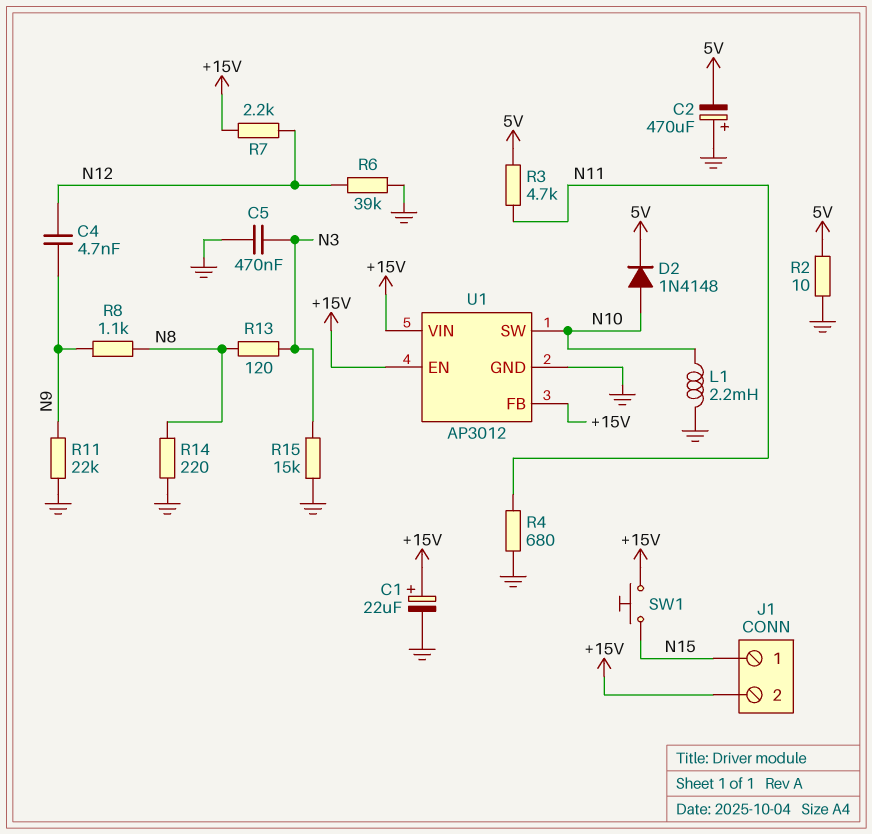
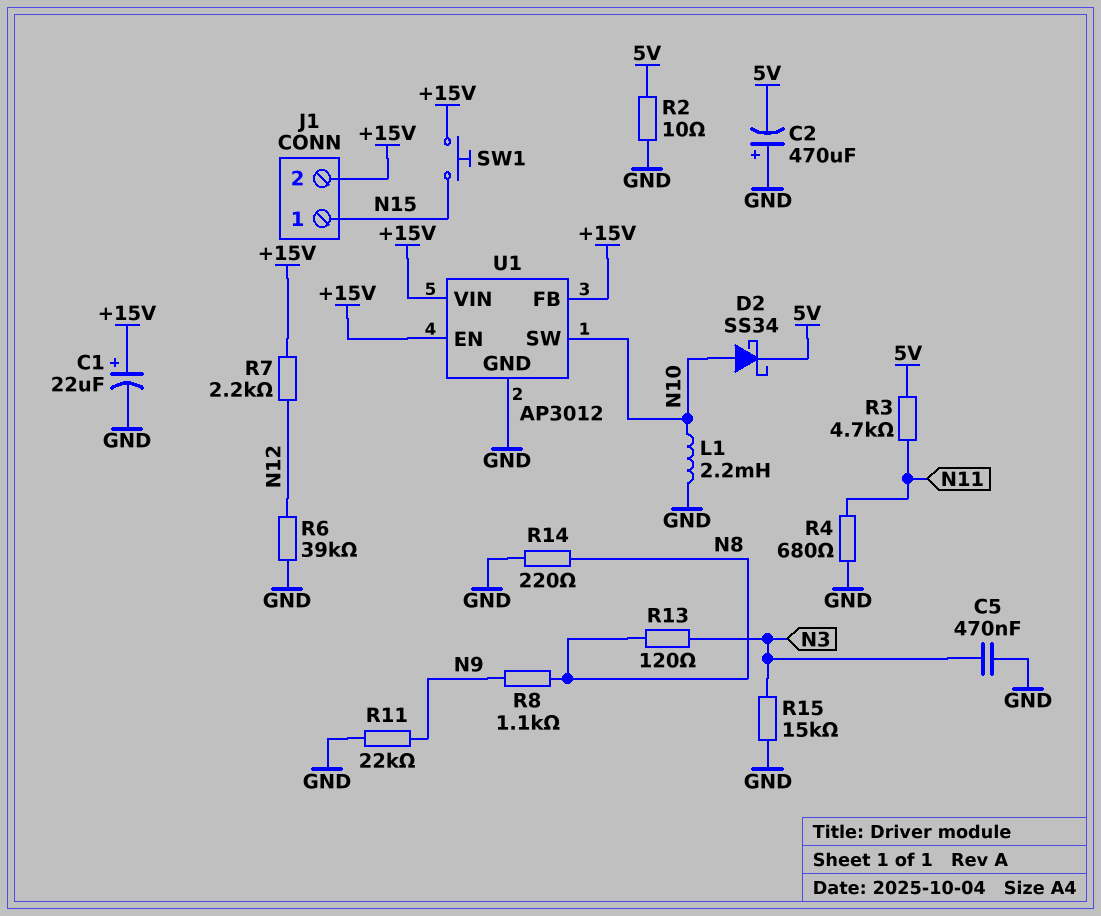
C4: 4.7nF (N9, N12) -> none
D2: diode 1N4148 (A N10, K 5V) -> schottky SS34 (A N10, K 5V)

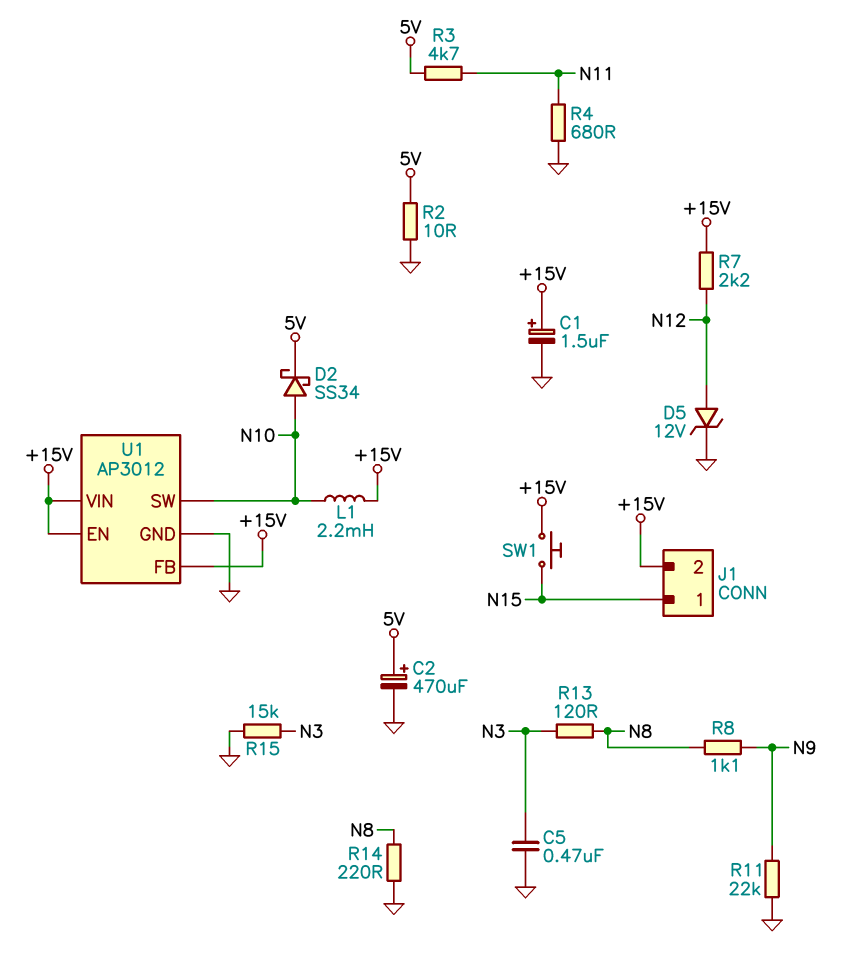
C1: 22uF (plus +15V, minus GND) -> 1.5uF (plus +15V, minus GND)
C2: 470uF (plus GND, minus 5V) -> 470uF (plus 5V, minus GND)
D5: none -> zener 12V (A N12, K GND)
L1: 2.2mH (GND, N10) -> 2.2mH (+15V, N10)
R6: 39k (GND, N12) -> none

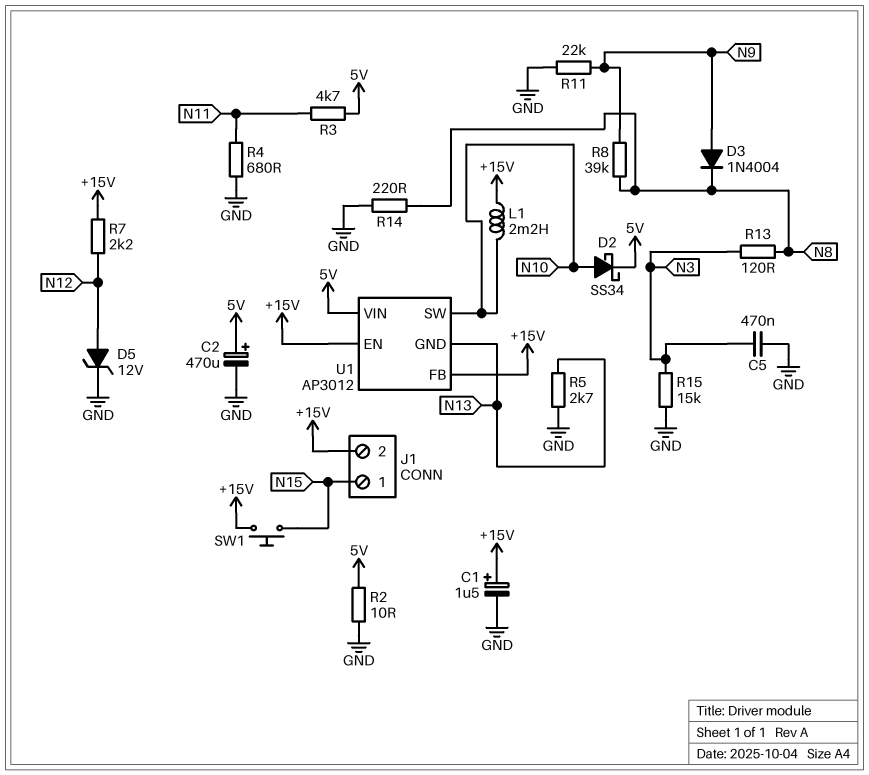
D3: none -> diode 1N4004 (A N9, K N8)
R5: none -> 2.7k (GND, N13)
R8: 1.1k (N8, N9) -> 39k (N8, N9)
U1 pin GND: GND -> N13
U1 pin VIN: +15V -> 5V

